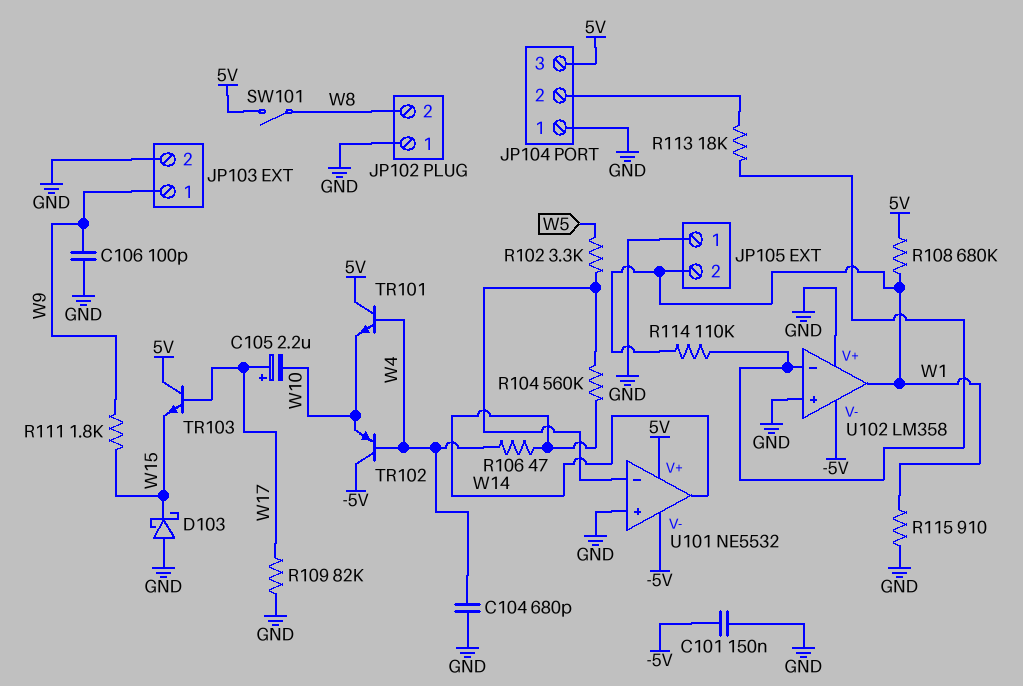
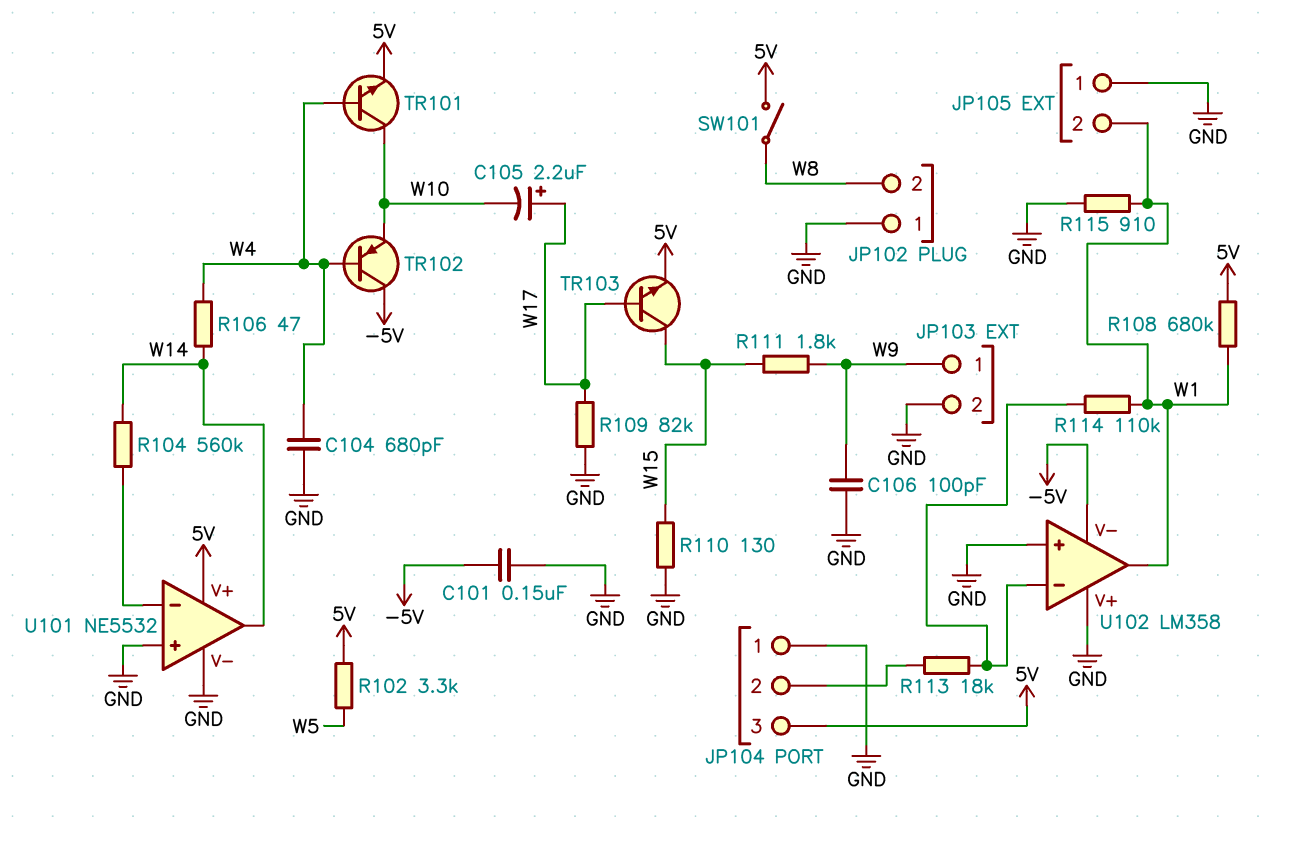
D103: schottky (A GND, K W15) -> none
R102: 3.3k (U101/in-, W5) -> 3.3k (5V, W5)
R110: none -> 130 (GND, W15)
TR101: NPN (B W4, C 5V, E W10) -> NPN (B W4, C W10, E 5V)
TR103: NPN (B W17, C 5V, E W15) -> NPN (B W17, C W15, E 5V)
U101 pin V-: -5V -> GND

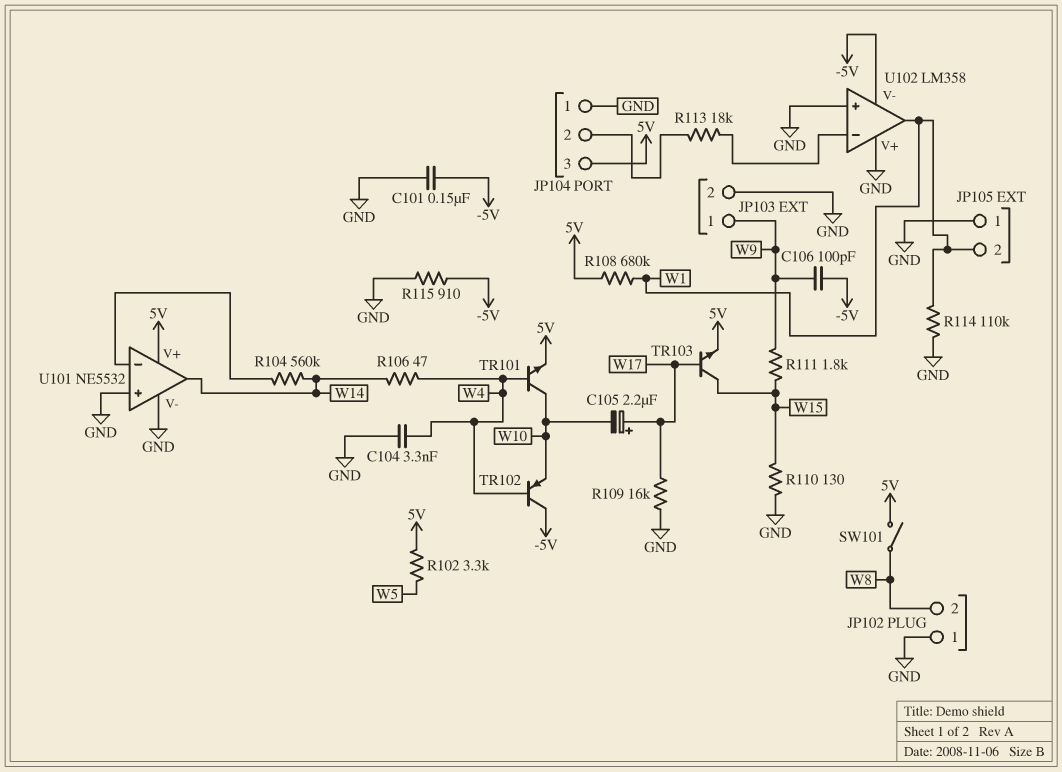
C104: 680pF (GND, W4) -> 3.3nF (GND, W4)
C106: 100pF (GND, W9) -> 100pF (-5V, W9)
R109: 82k (GND, W17) -> 16k (GND, W17)
R114: 110k (U102/in-, W1) -> 110k (GND, W1)
R115: 910 (GND, W1) -> 910 (-5V, GND)

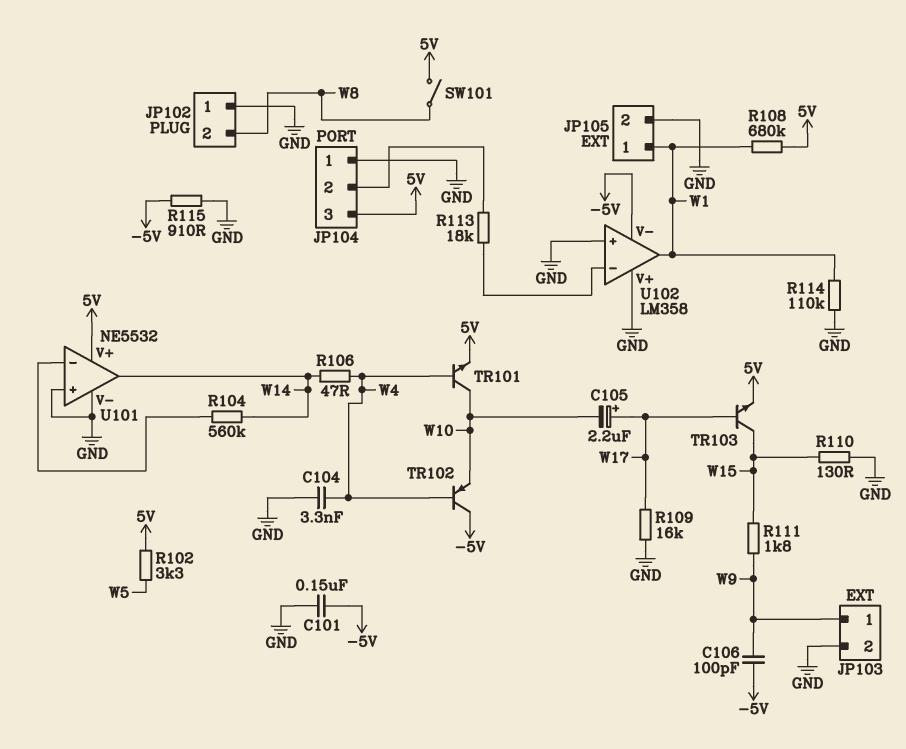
JP105 pin 1: GND -> W1
JP105 pin 2: W1 -> GND

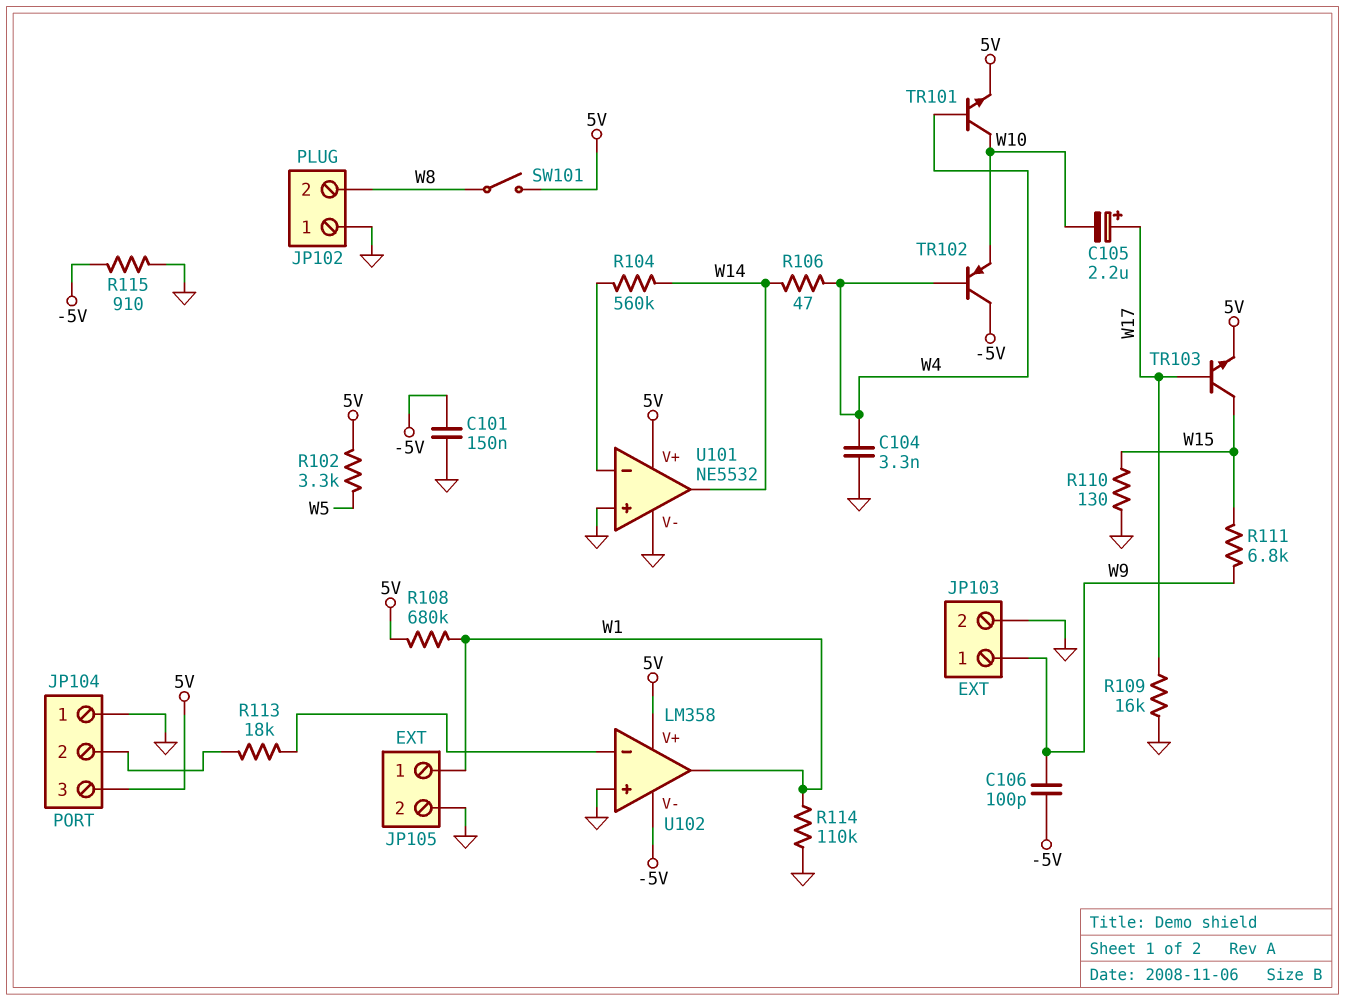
R111: 1.8k (W9, W15) -> 6.8k (W9, W15)
U102 pin V+: GND -> 5V

